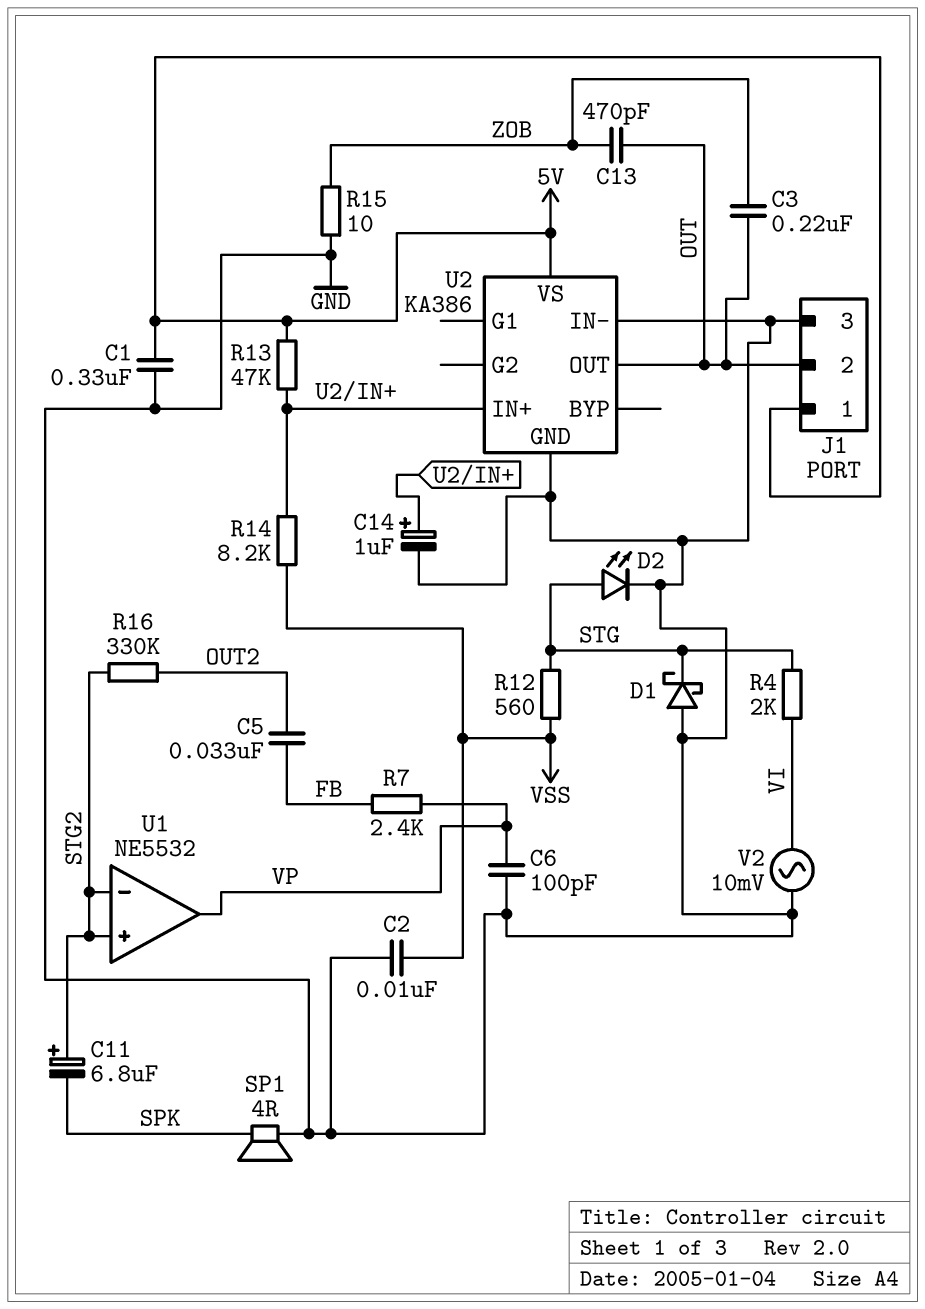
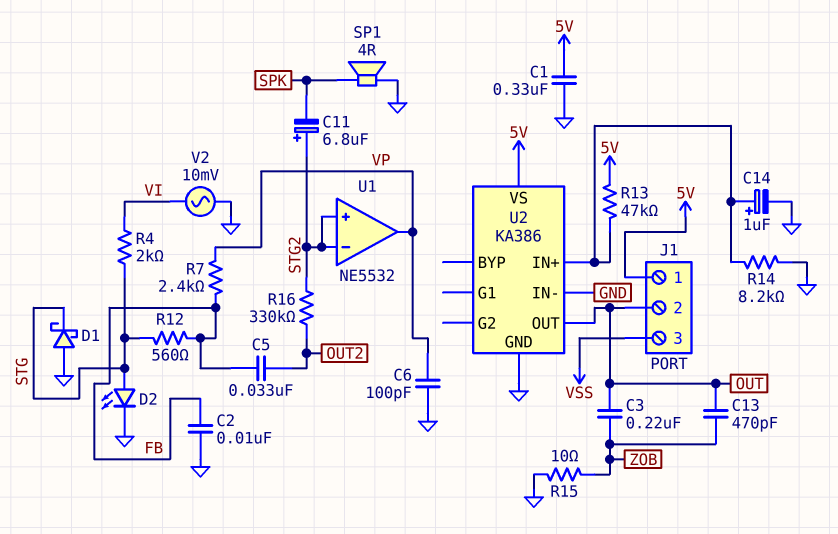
C2: 10nF (GND, VSS) -> 10nF (FB, GND)
J1 pin 3: GND -> VSS
R12: 560 (STG, VSS) -> 560 (FB, STG)
R14: 8.2k (U2/IN+, VSS) -> 8.2k (GND, U2/IN+)

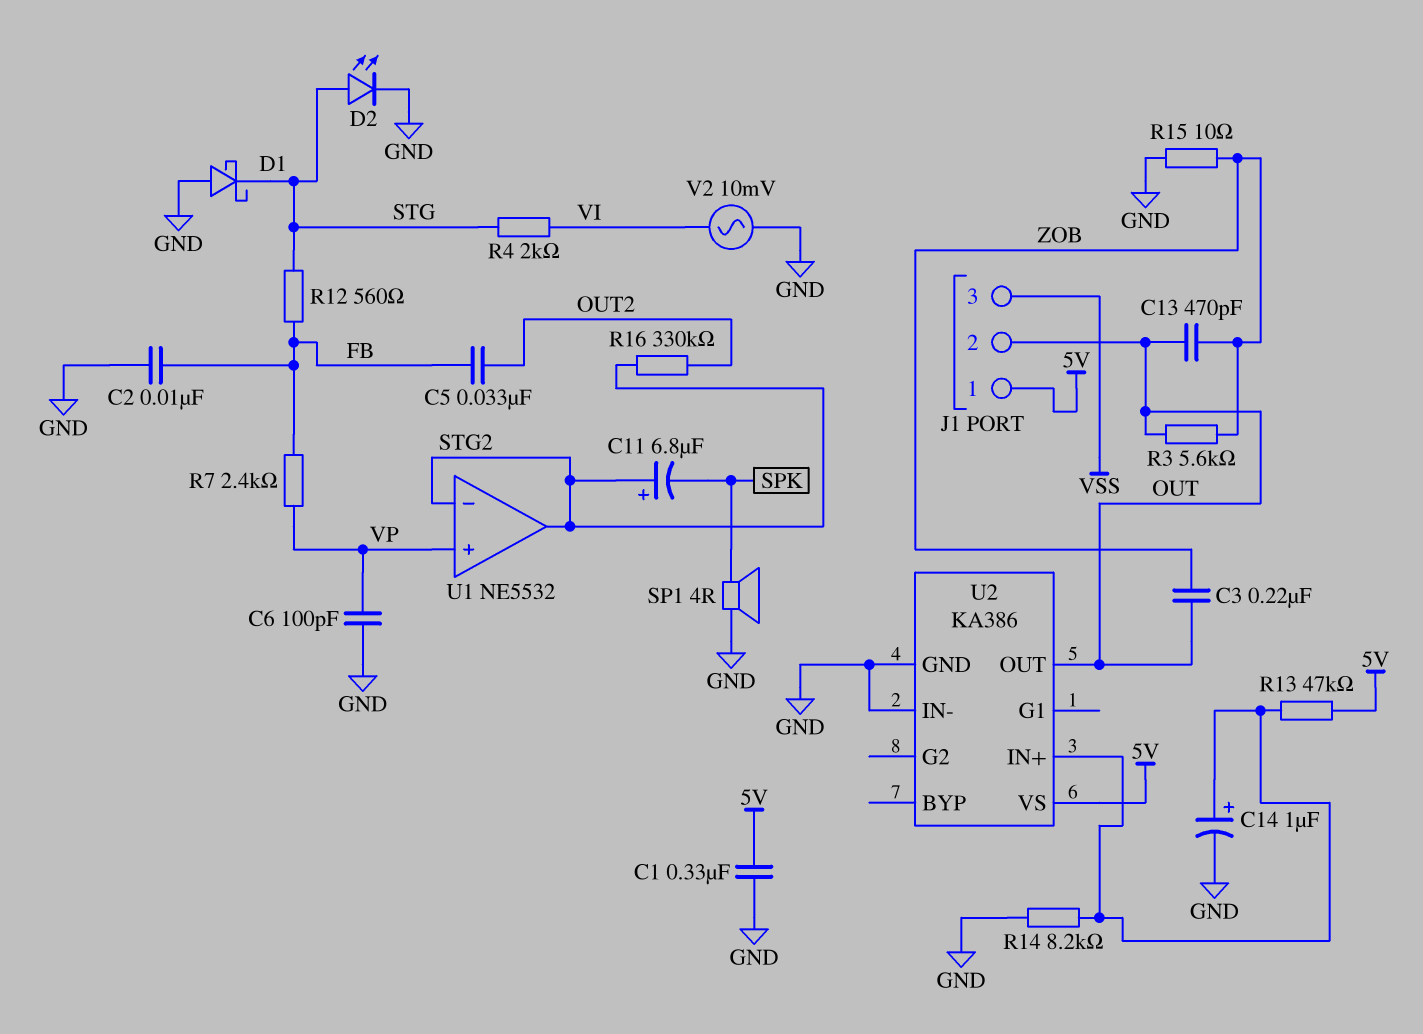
R3: none -> 5.6k (OUT, ZOB)
U1 pin in+: STG2 -> VP
U1 pin out: VP -> STG2

